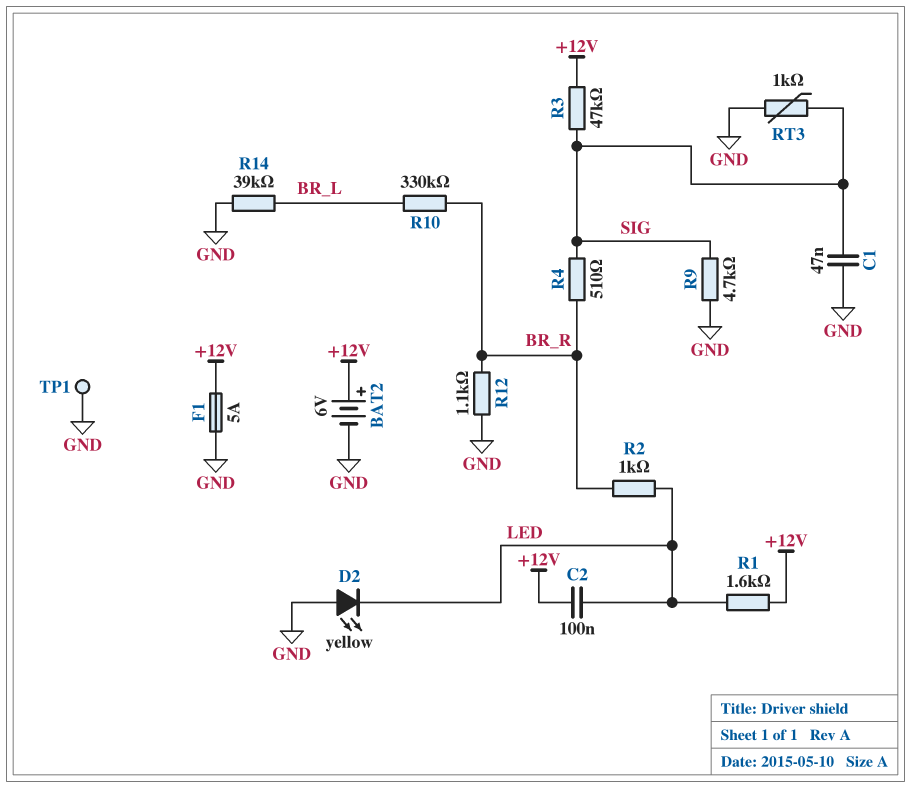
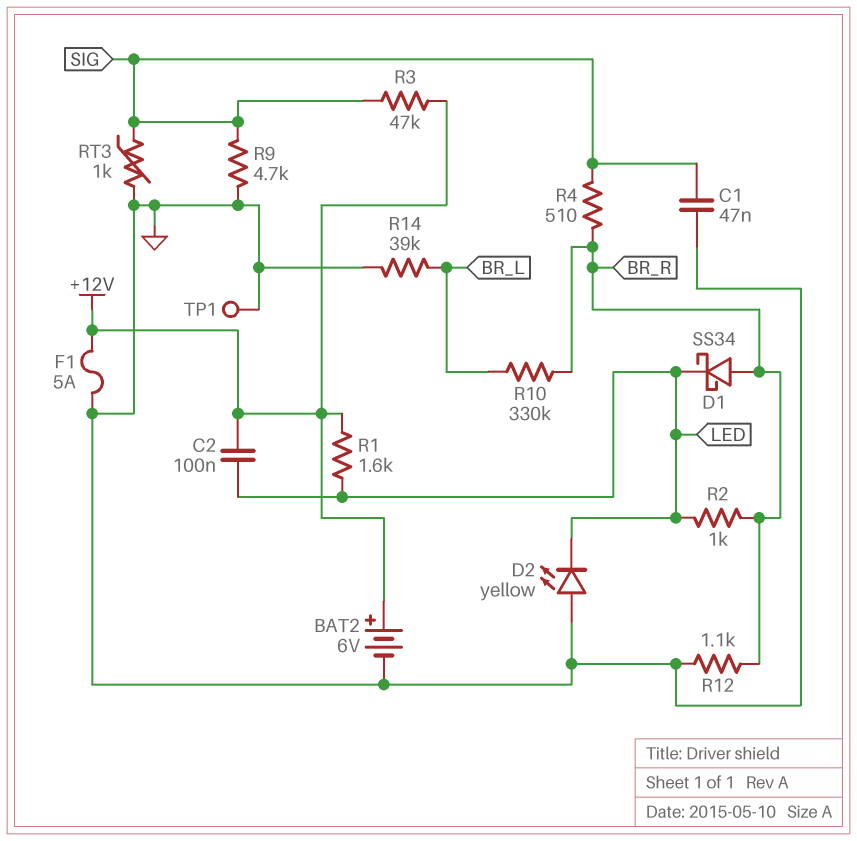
D1: none -> schottky SS34 (A BR_R, K LED)

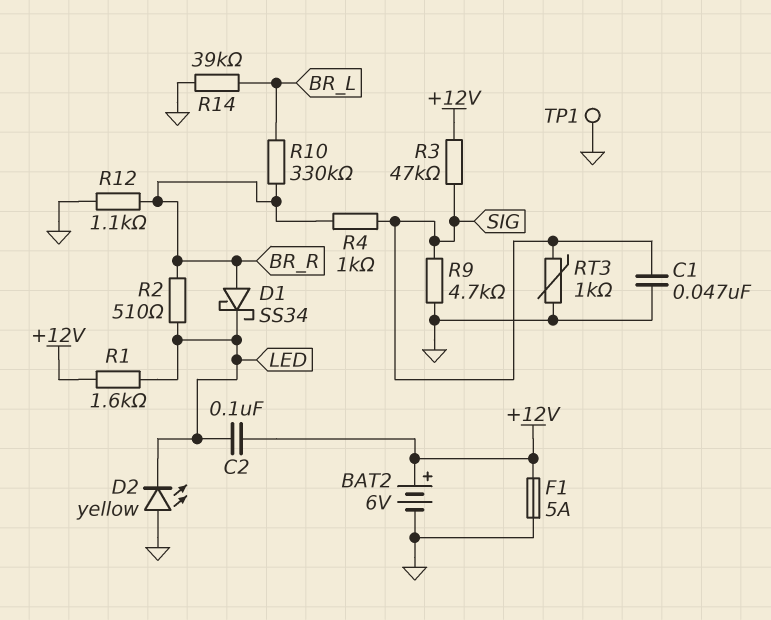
R2: 1k (BR_R, LED) -> 510 (BR_R, LED)
R4: 510 (BR_R, SIG) -> 1k (BR_R, SIG)

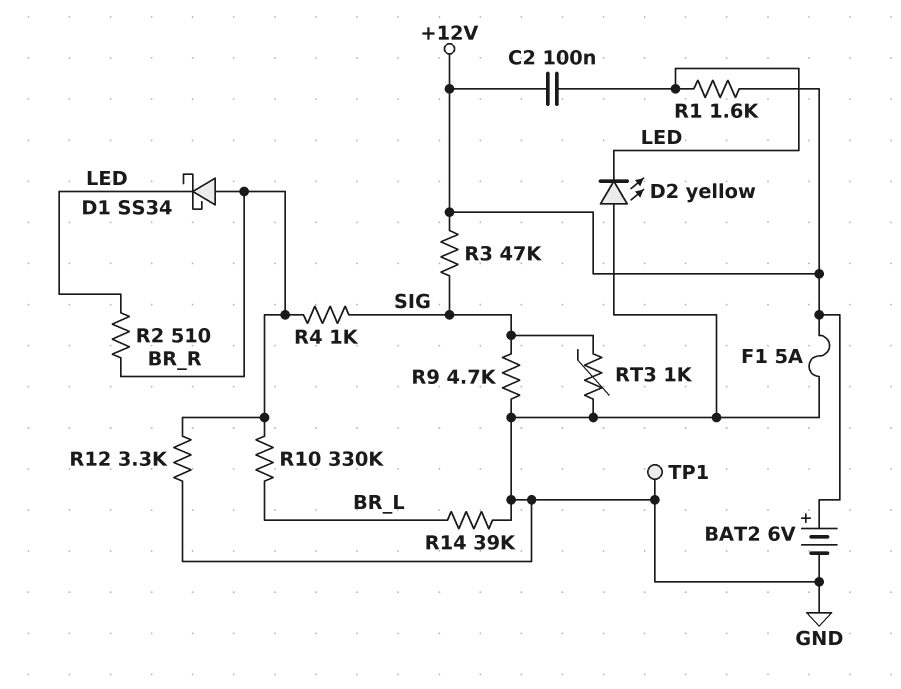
C1: 47nF (GND, SIG) -> none
R12: 1.1k (BR_R, GND) -> 3.3k (BR_R, GND)

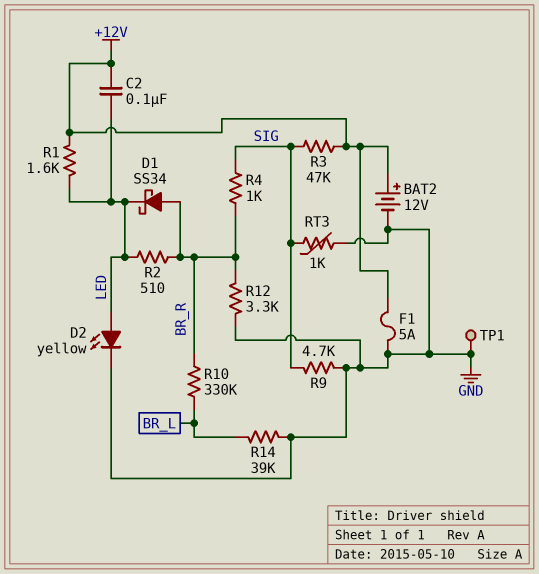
BAT2: 6V (plus +12V, minus GND) -> 12V (plus +12V, minus GND)
D2: LED yellow (A GND, K LED) -> LED yellow (A LED, K GND)

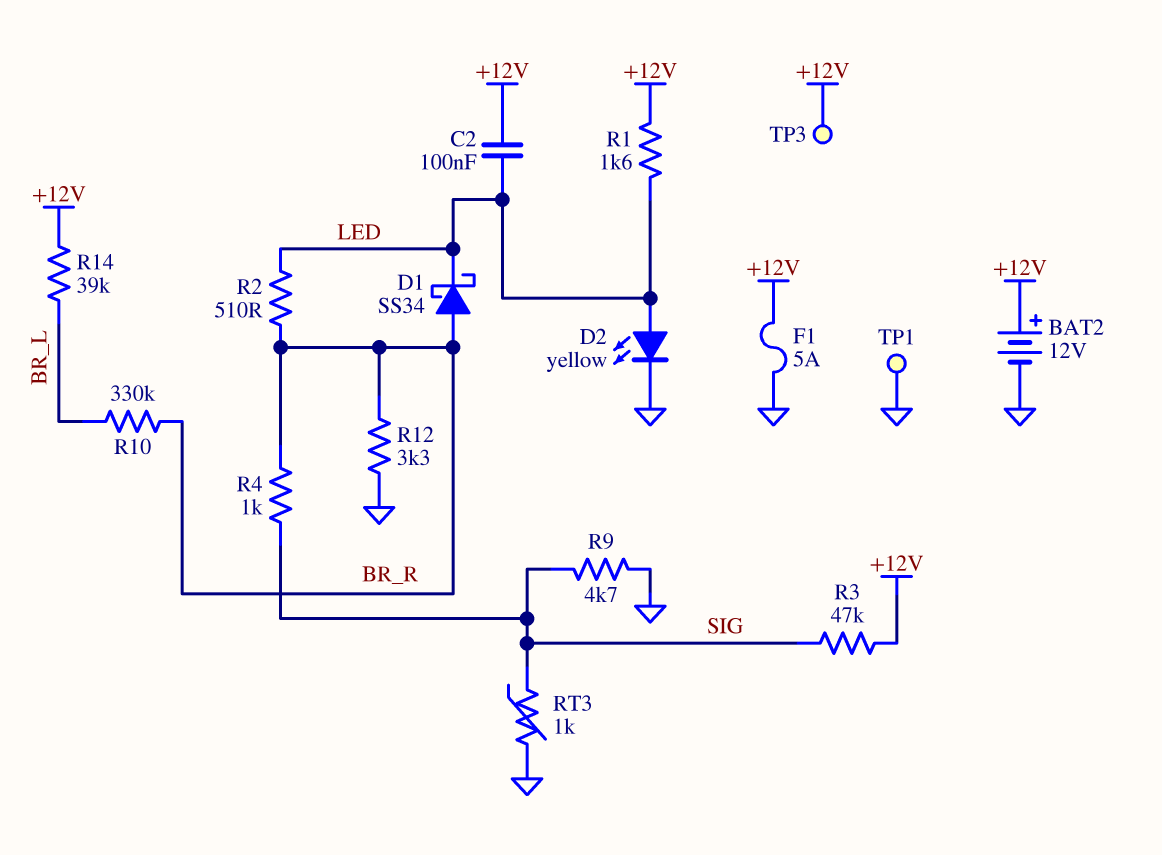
R14: 39k (BR_L, GND) -> 39k (+12V, BR_L)
TP3: none -> test point (+12V)

